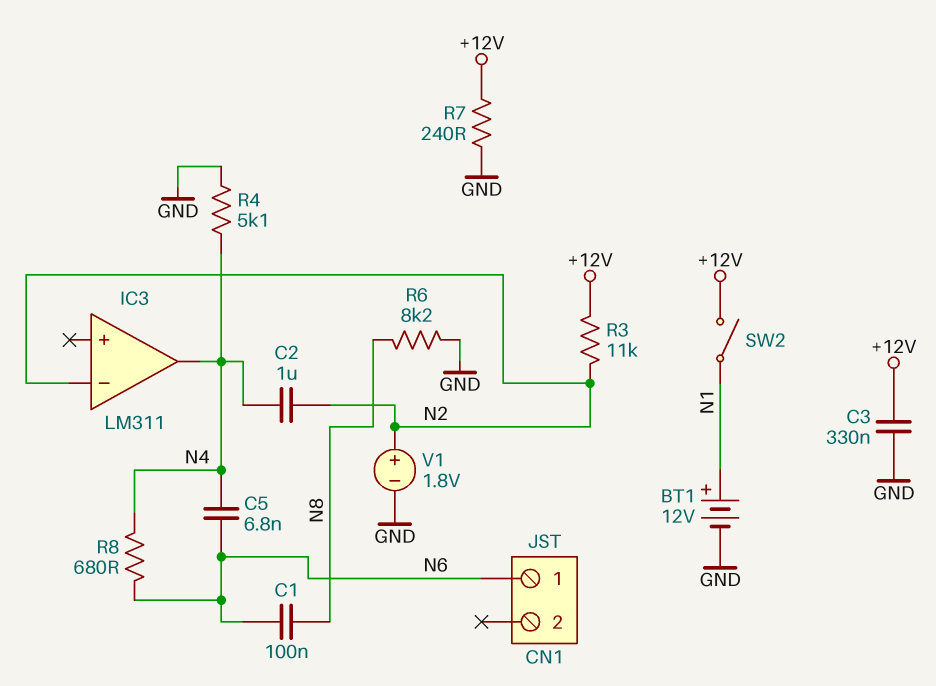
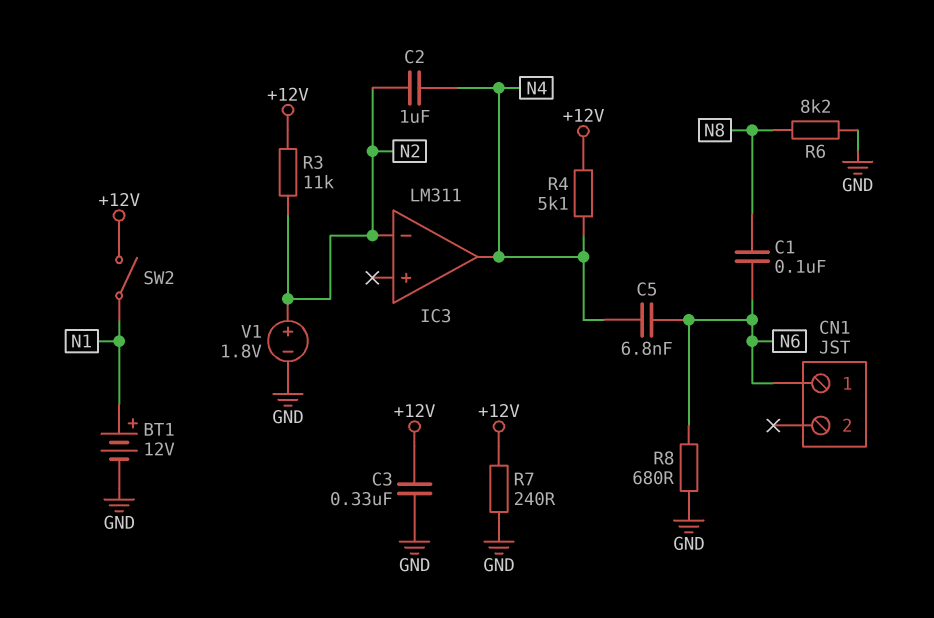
R4: 5.1k (GND, N4) -> 5.1k (+12V, N4)
R8: 680 (N4, N6) -> 680 (GND, N6)

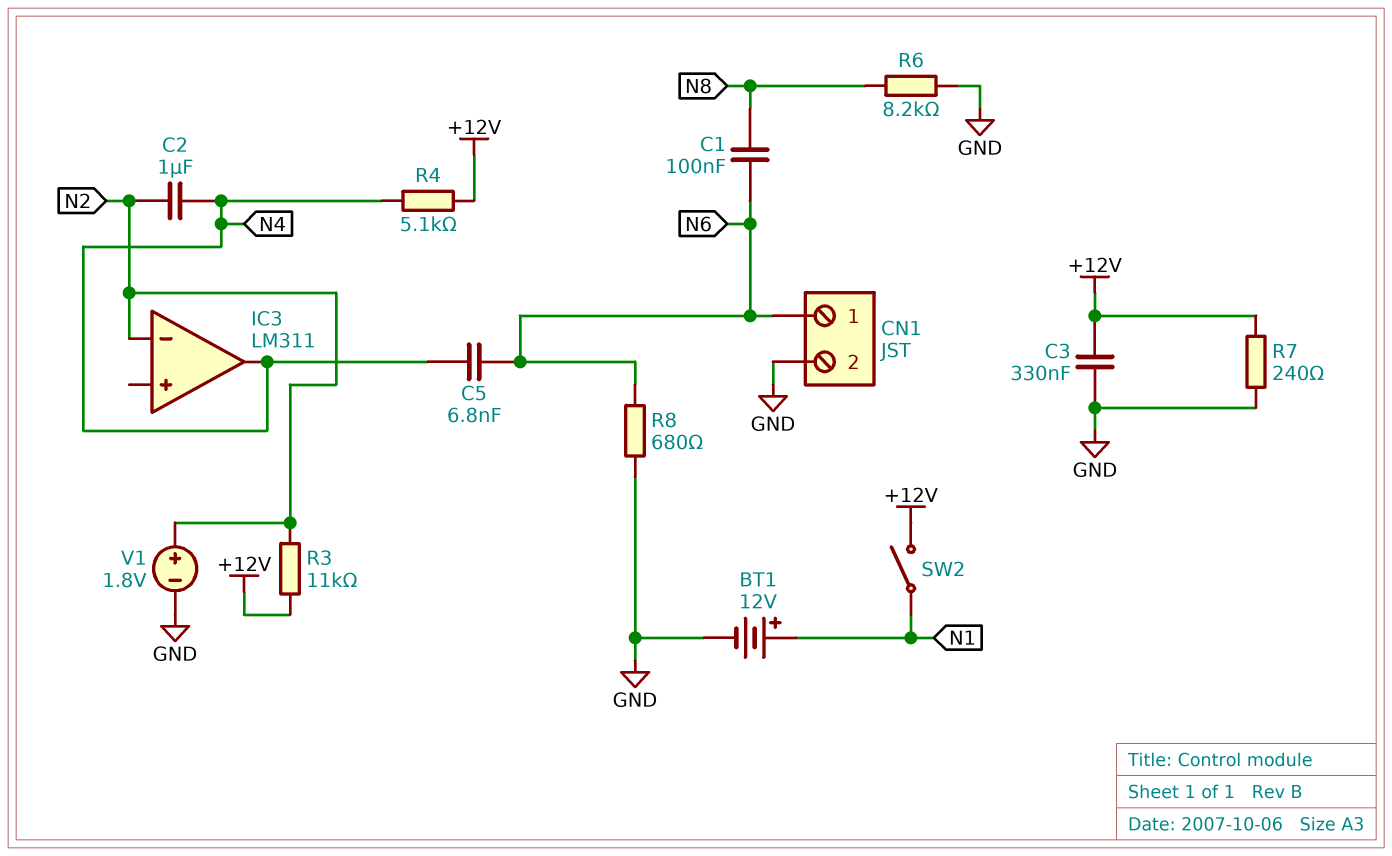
CN1 pin 2: none -> GND

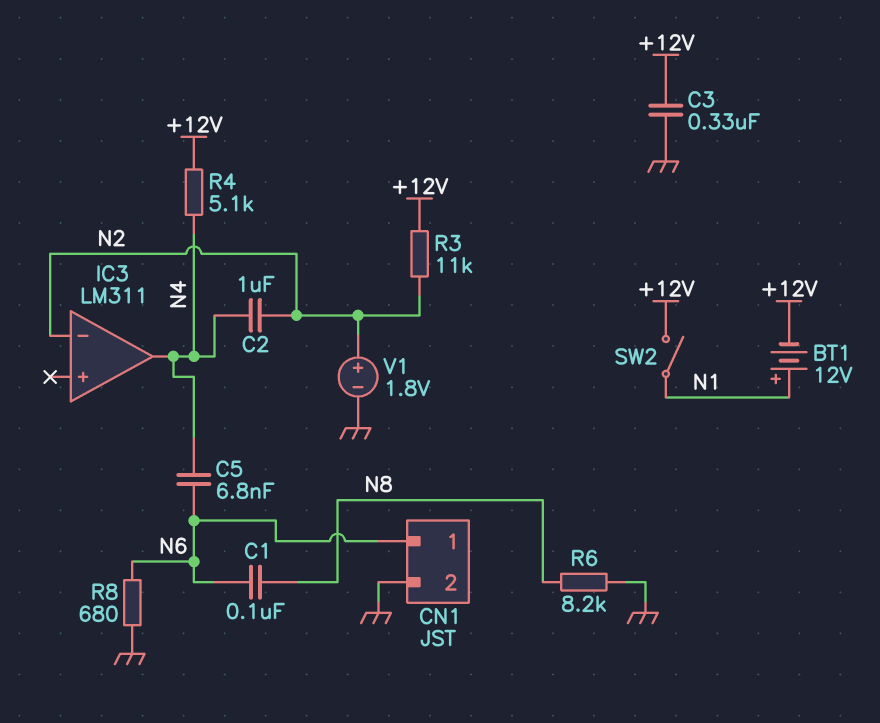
BT1: 12V (plus N1, minus GND) -> 12V (plus N1, minus +12V)
R7: 240 (+12V, GND) -> none

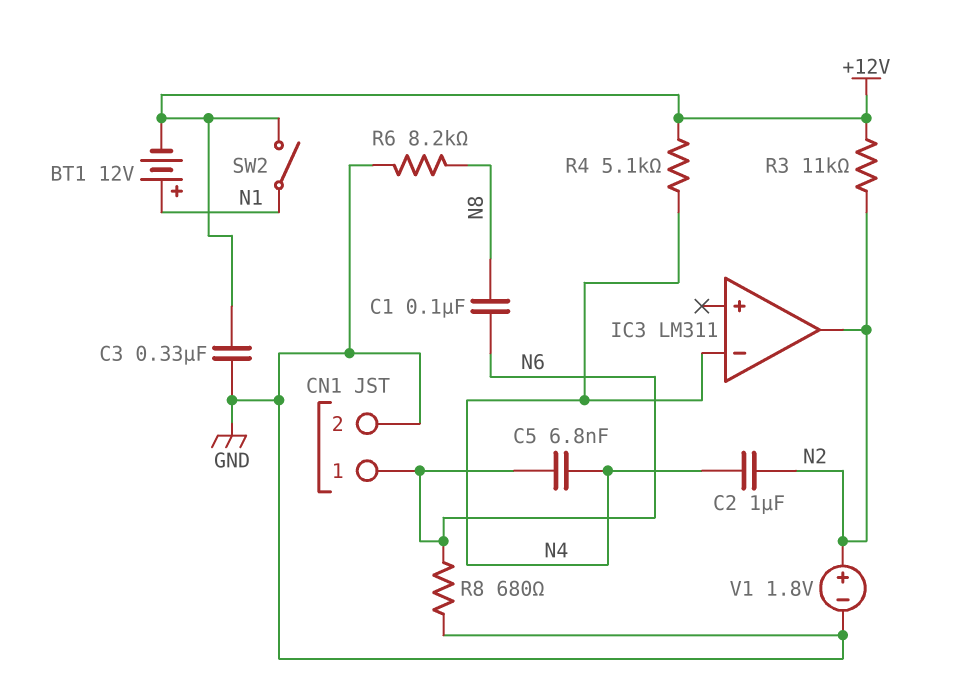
IC3 pin in-: N2 -> N4
IC3 pin out: N4 -> N2

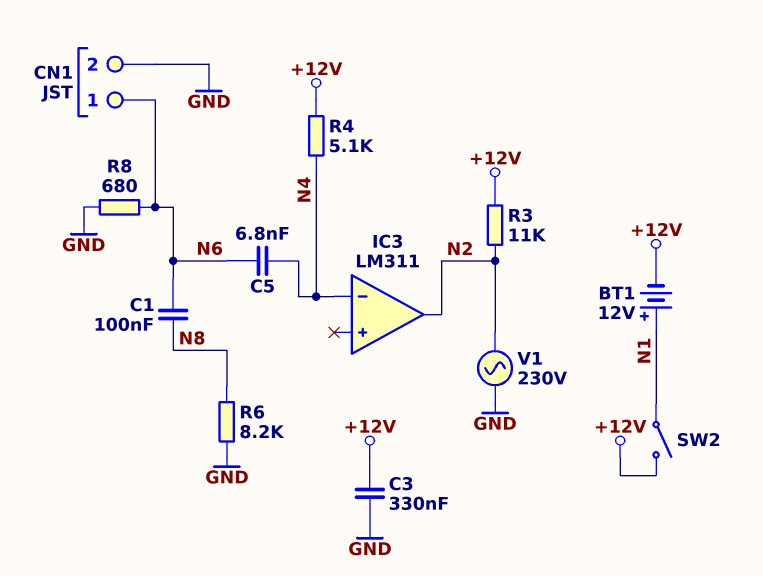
C2: 1uF (N2, N4) -> none
V1: 1.8V (plus N2, minus GND) -> AC 230V (GND, N2)

